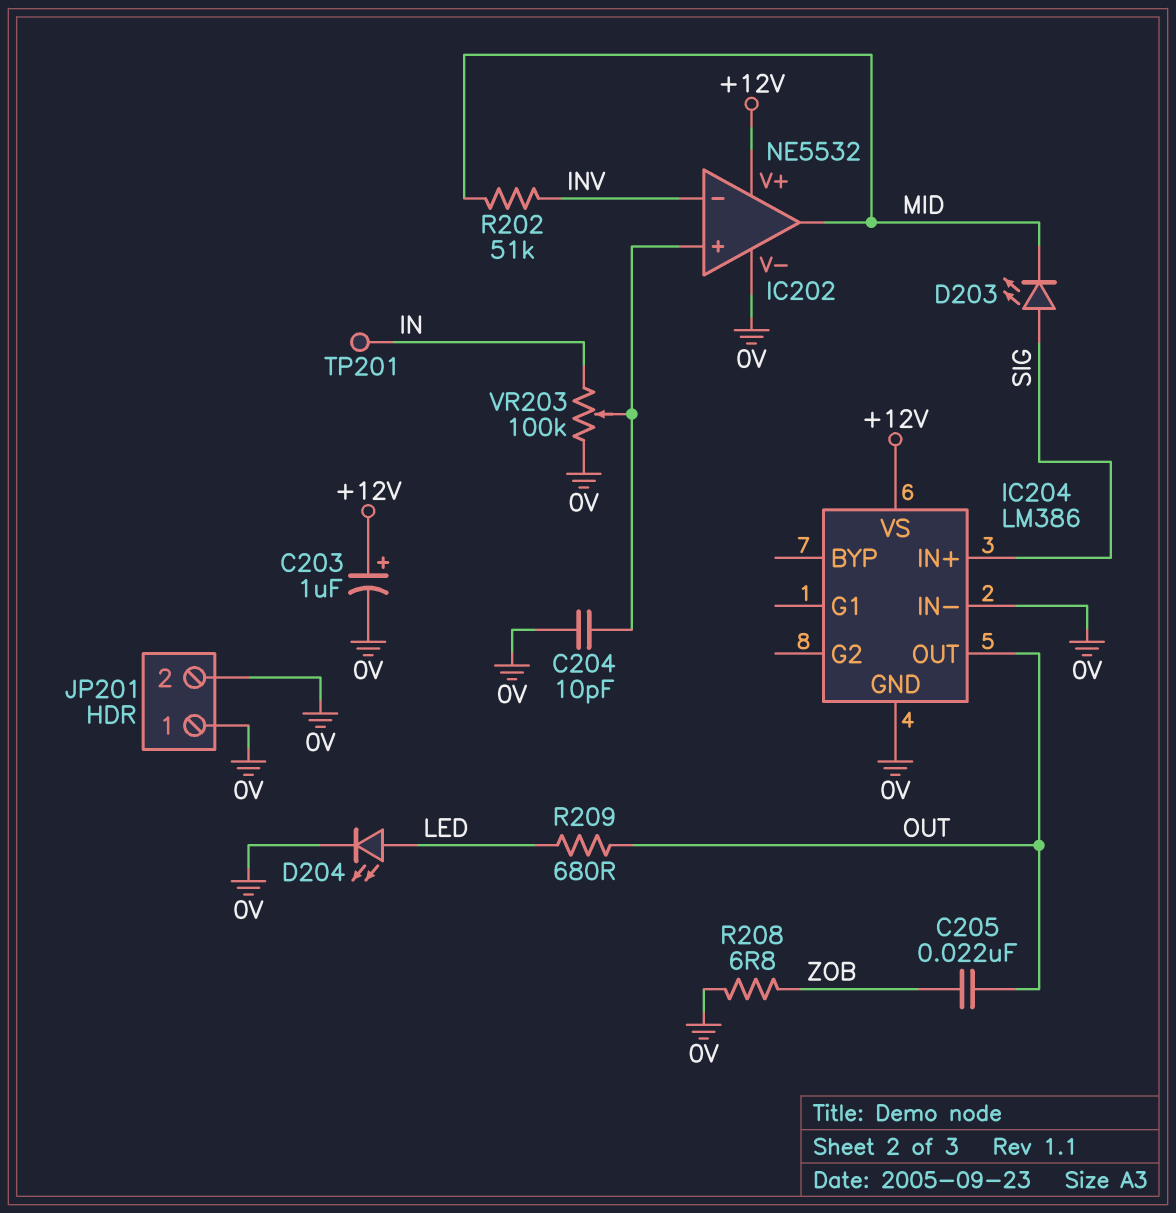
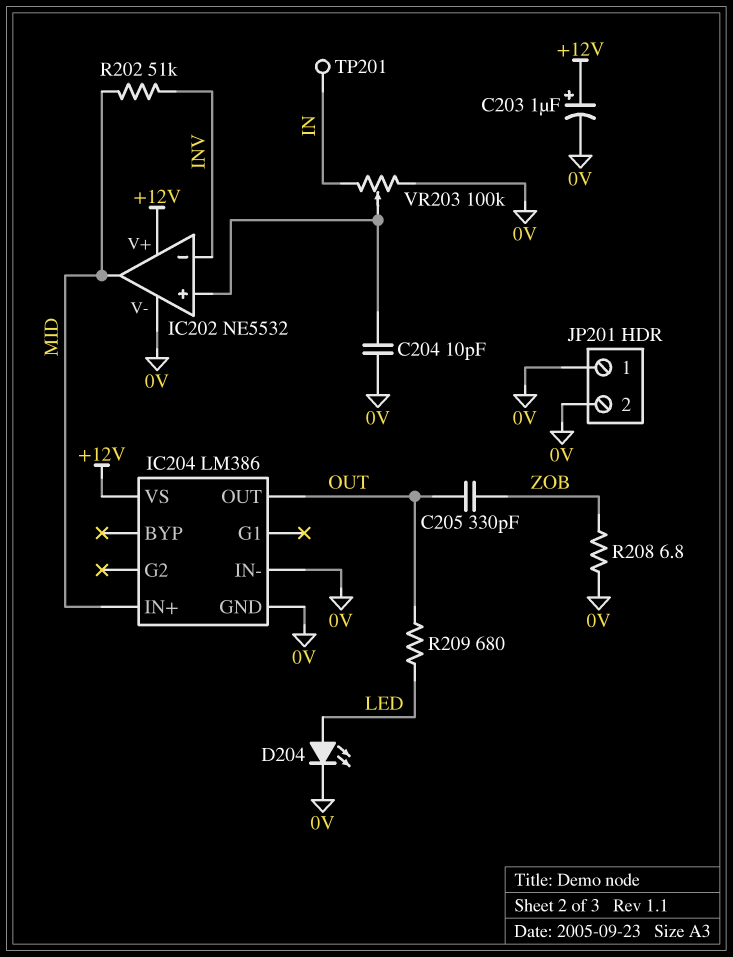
C205: 22nF (OUT, ZOB) -> 330pF (OUT, ZOB)
D203: LED (A SIG, K MID) -> none
IC204 pin IN+: SIG -> MID

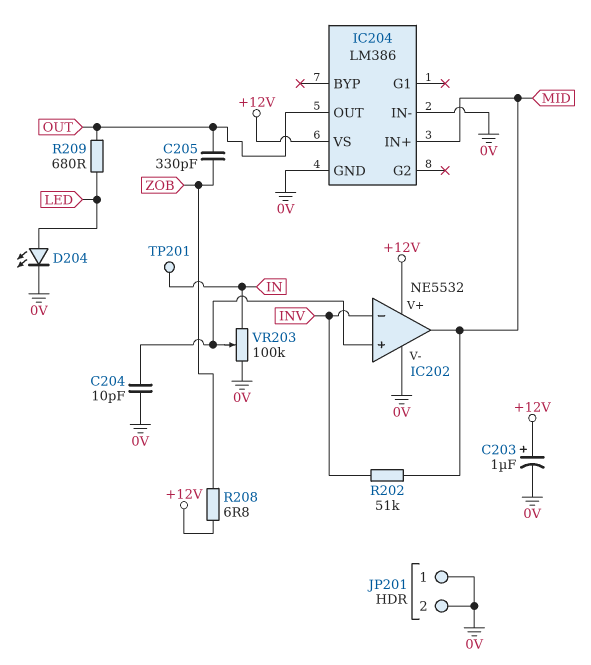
R208: 6.8 (0V, ZOB) -> 6.8 (+12V, ZOB)

